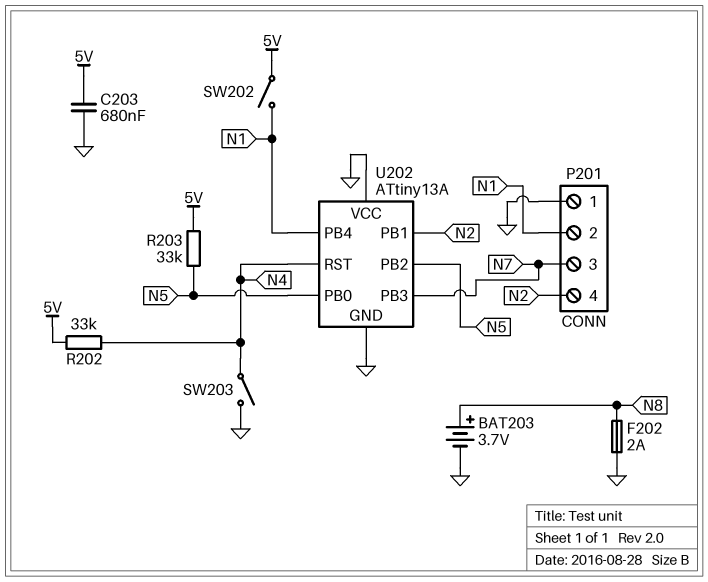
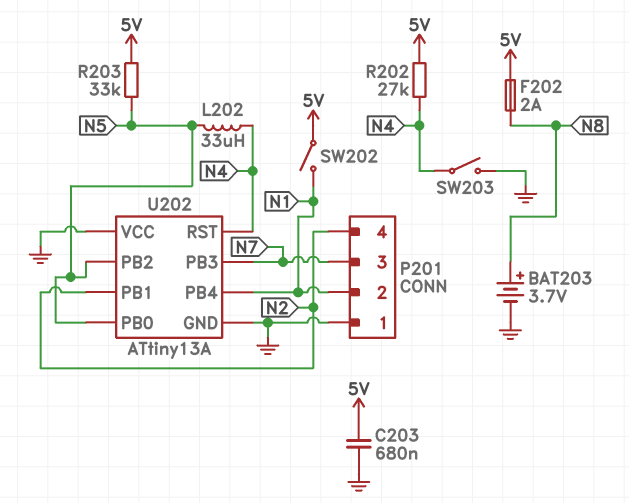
F202: 2A (GND, N8) -> 2A (5V, N8)
L202: none -> 33uH (N4, N5)
R202: 33k (5V, N4) -> 27k (5V, N4)

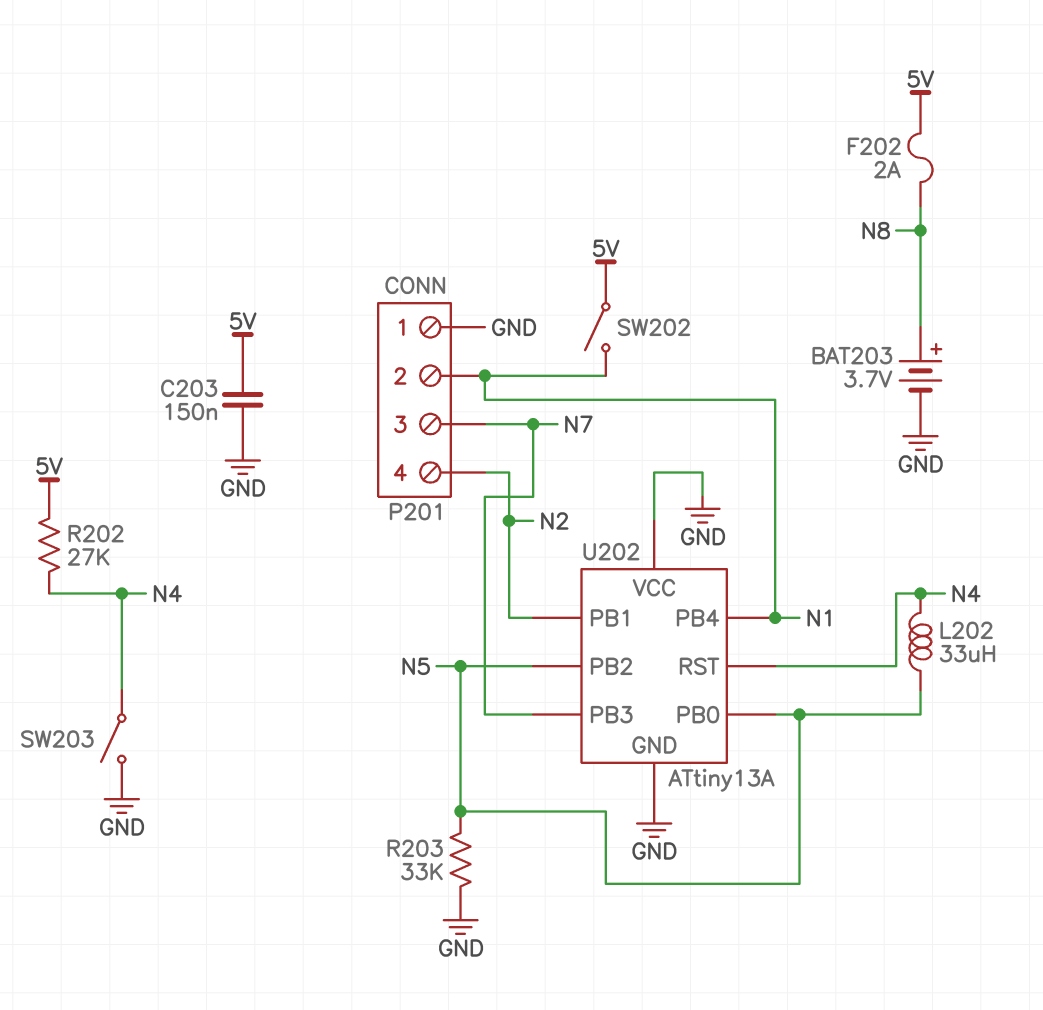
C203: 680nF (5V, GND) -> 150nF (5V, GND)
R203: 33k (5V, N5) -> 33k (GND, N5)

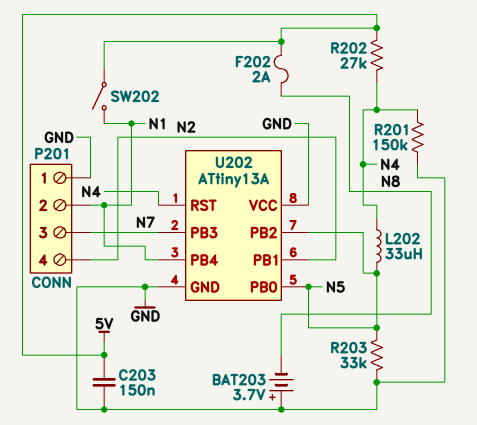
BAT203: 3.7V (plus N8, minus GND) -> 3.7V (plus GND, minus N8)
R201: none -> 150k (GND, N4)
SW203: switch (GND, N4) -> none

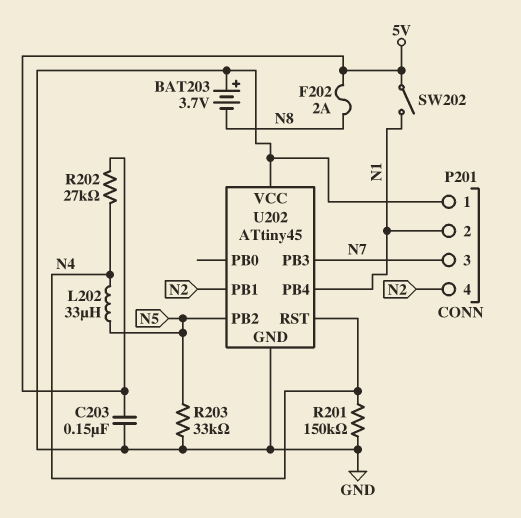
U202: ATtiny13A -> ATtiny45
U202 pin PB0: N5 -> none

